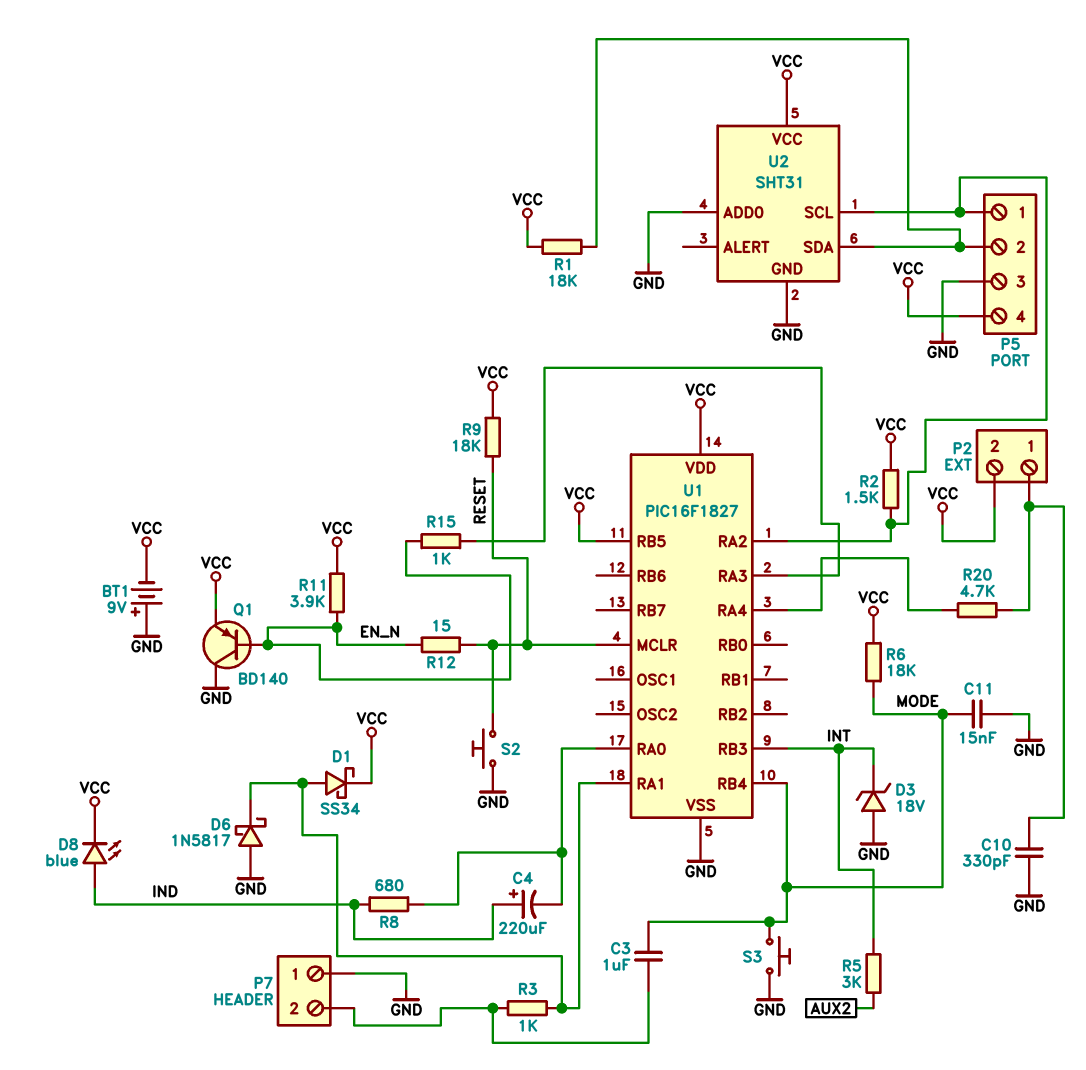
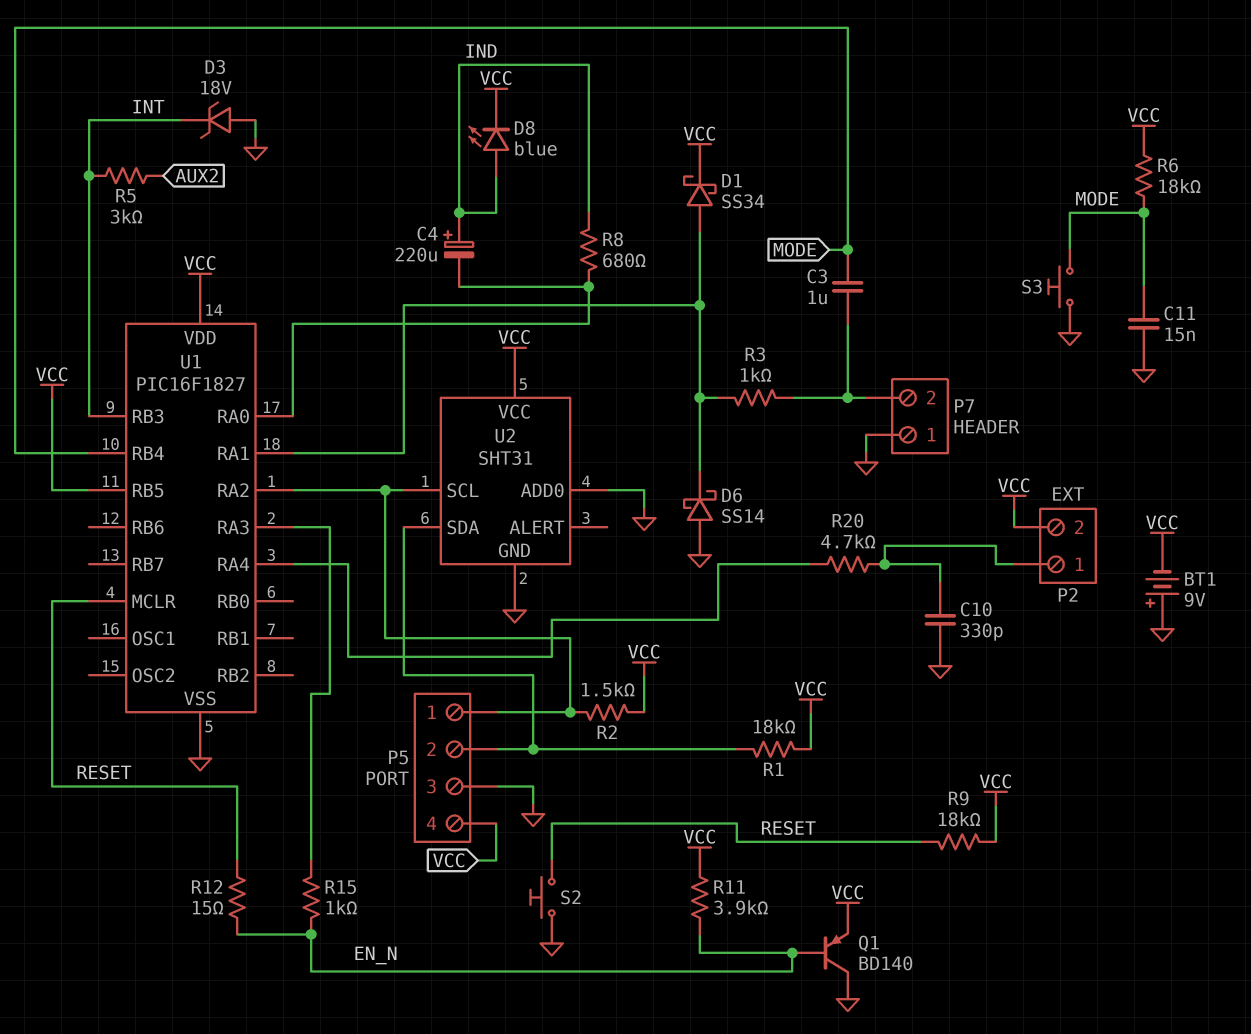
D6: schottky 1N5817 (A GND, K U1/RA1) -> schottky SS14 (A GND, K U1/RA1)

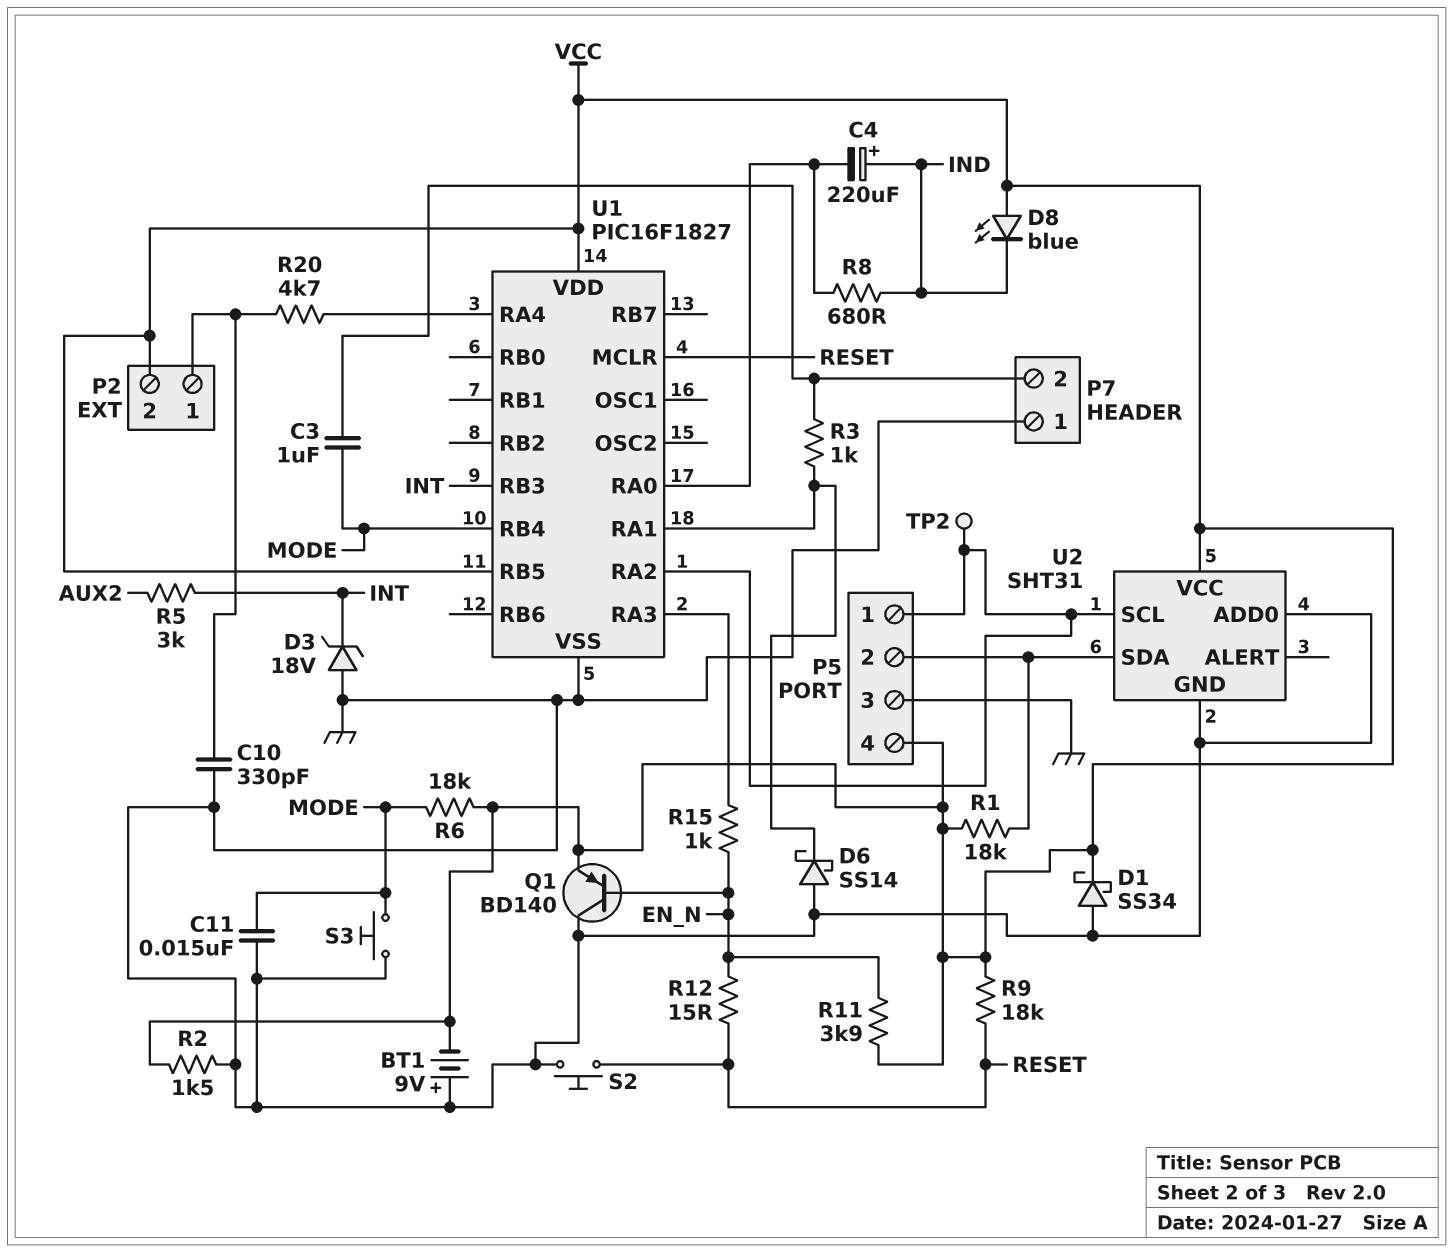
D1: schottky SS34 (A U1/RA1, K VCC) -> schottky SS34 (A GND, K VCC)
D8: LED blue (A IND, K VCC) -> LED blue (A VCC, K IND)
R2: 1.5k (P5/1, VCC) -> 1.5k (GND, VCC)
TP2: none -> test point (P5/1)

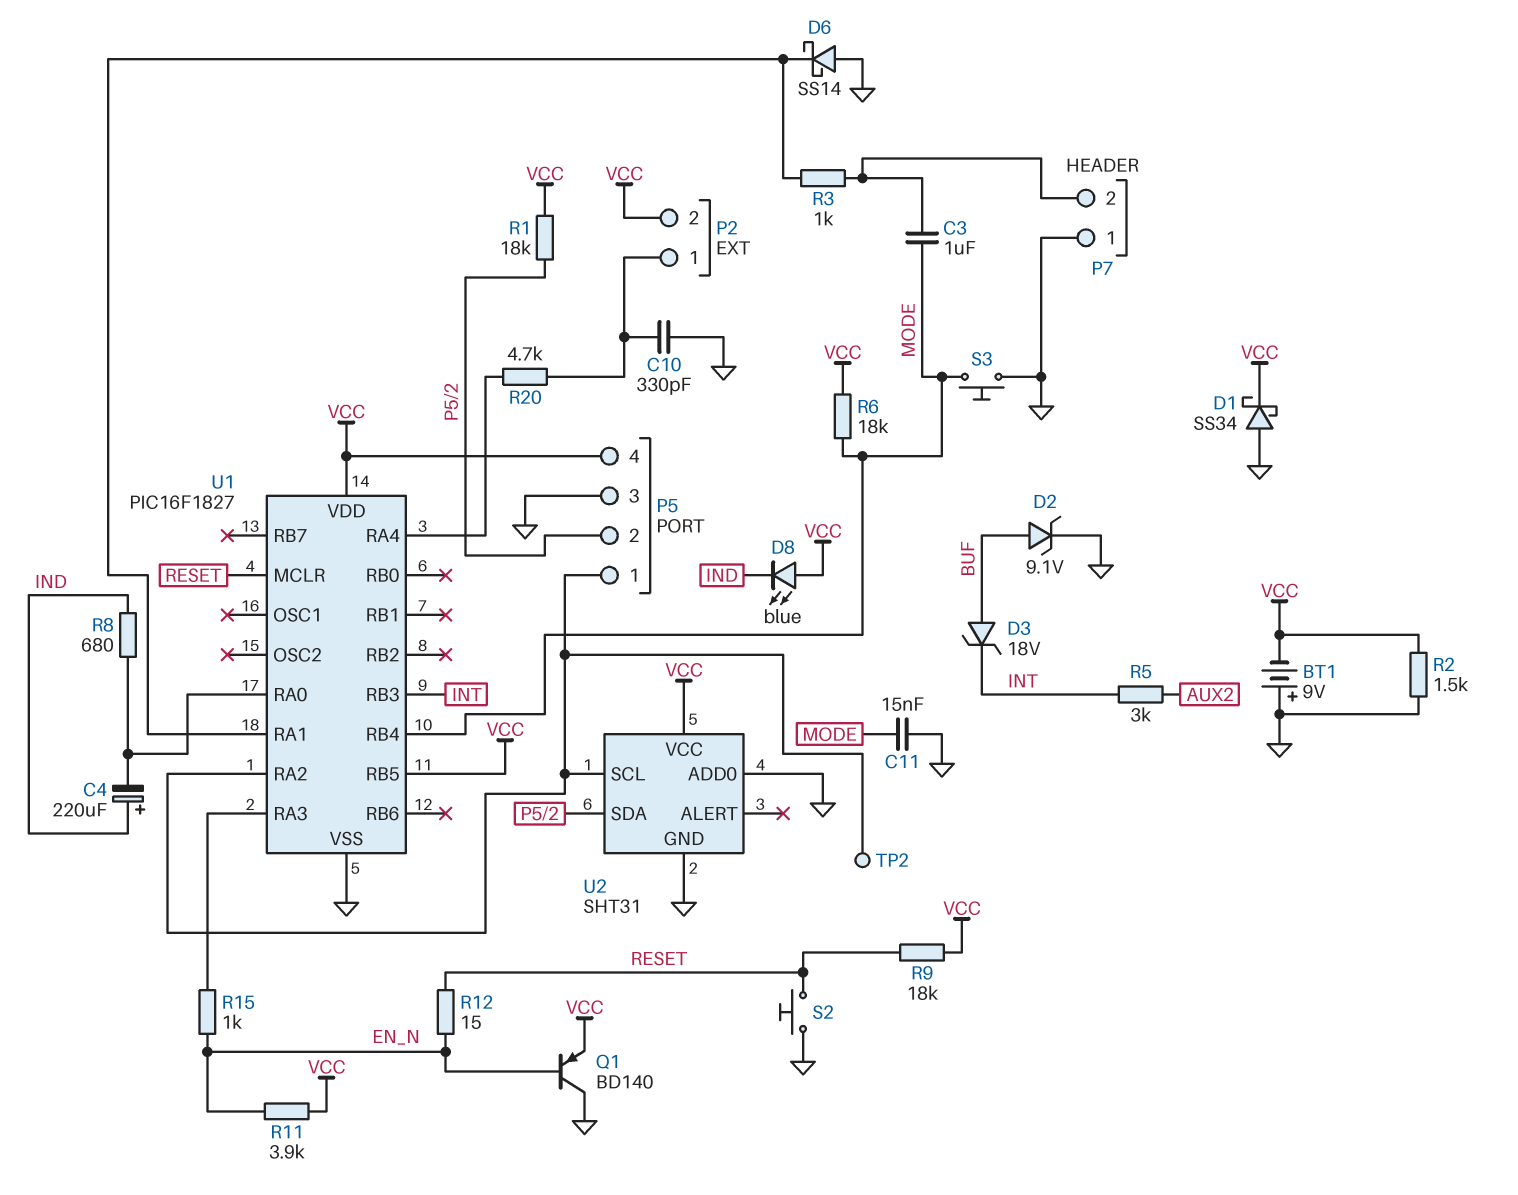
D2: none -> zener 9.1V (A BUF, K GND)
D3: zener 18V (A GND, K INT) -> zener 18V (A BUF, K INT)

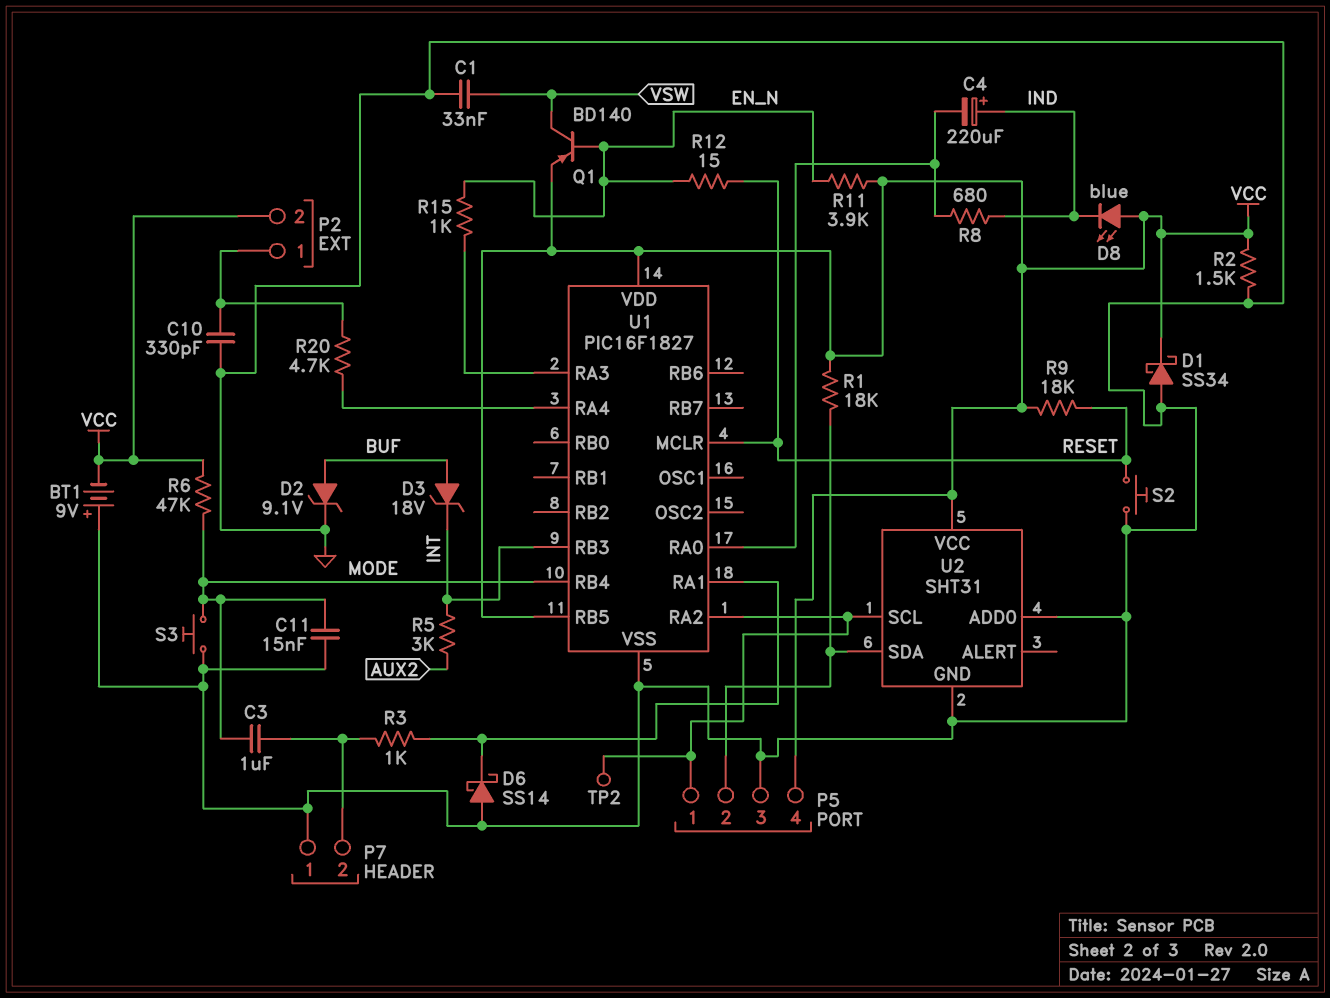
C1: none -> 33nF (GND, VSW)
Q1: PNP BD140 (B EN_N, C GND, E VCC) -> PNP BD140 (B EN_N, C VSW, E VCC)
R6: 18k (MODE, VCC) -> 47k (MODE, VCC)

